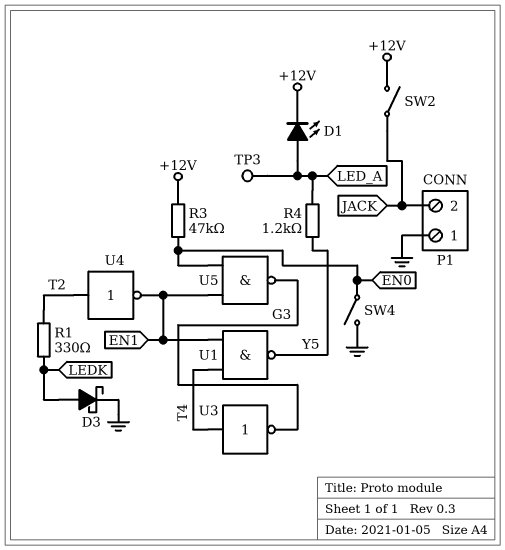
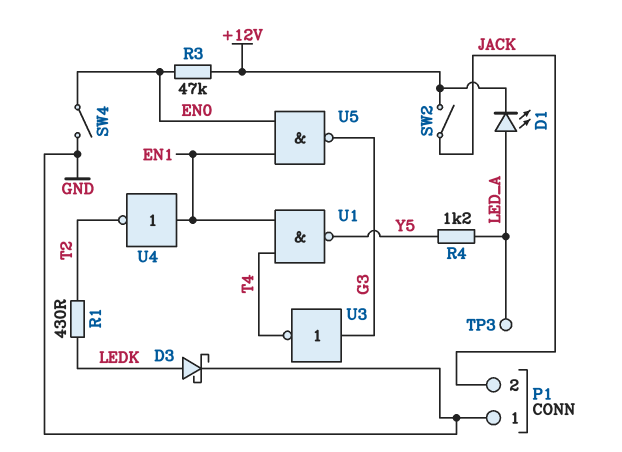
R1: 330 (LEDK, T2) -> 430 (LEDK, T2)
U3: NOT (in T4, out G3) -> NOT (in G3, out T4)
U4: NOT (in T2, out EN1) -> NOT (in EN1, out T2)

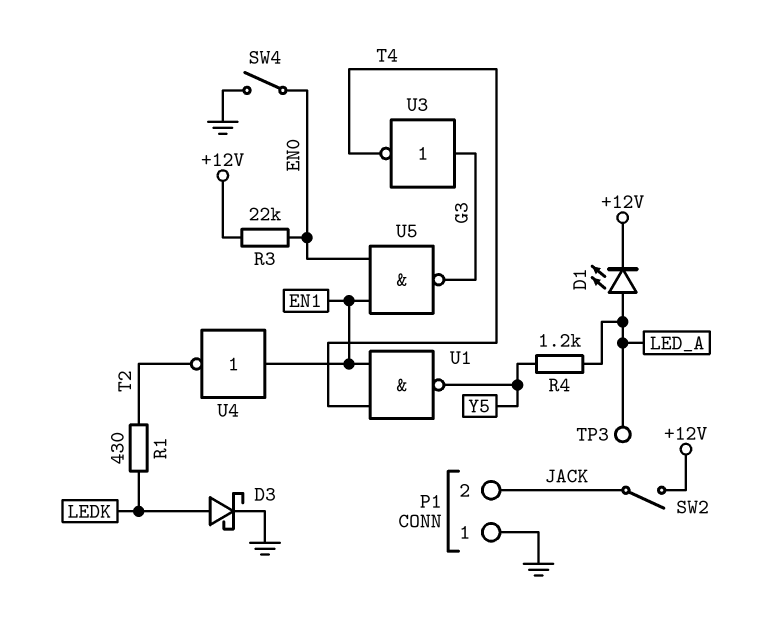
R3: 47k (+12V, EN0) -> 22k (+12V, EN0)

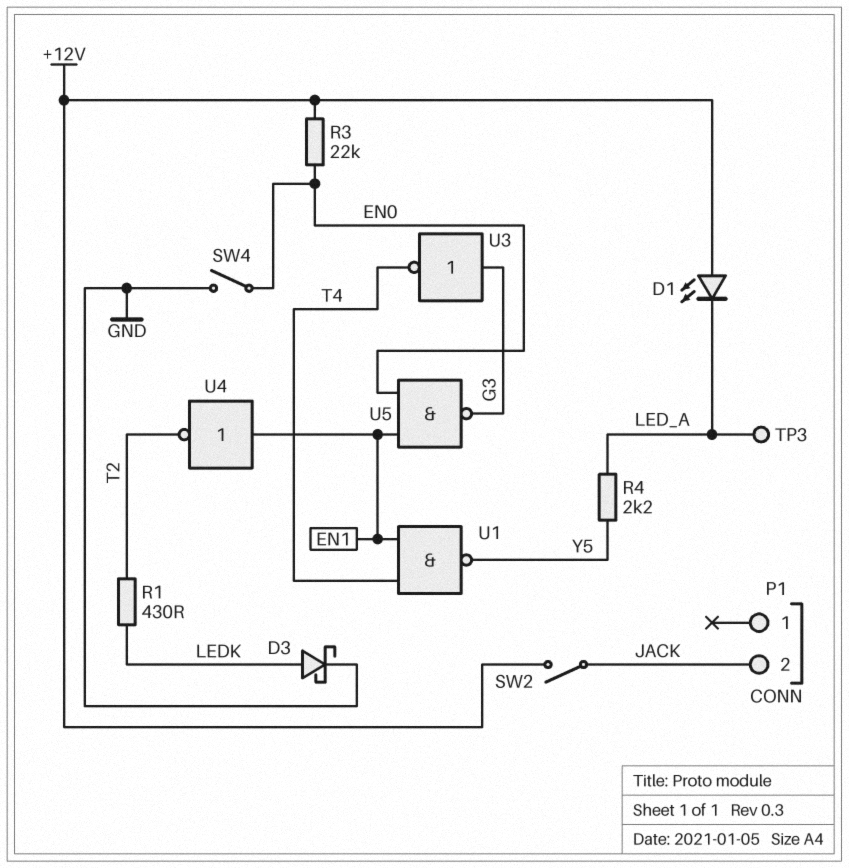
D1: LED (A LED_A, K +12V) -> LED (A +12V, K LED_A)
P1 pin 1: GND -> none
R4: 1.2k (LED_A, Y5) -> 2.2k (LED_A, Y5)

